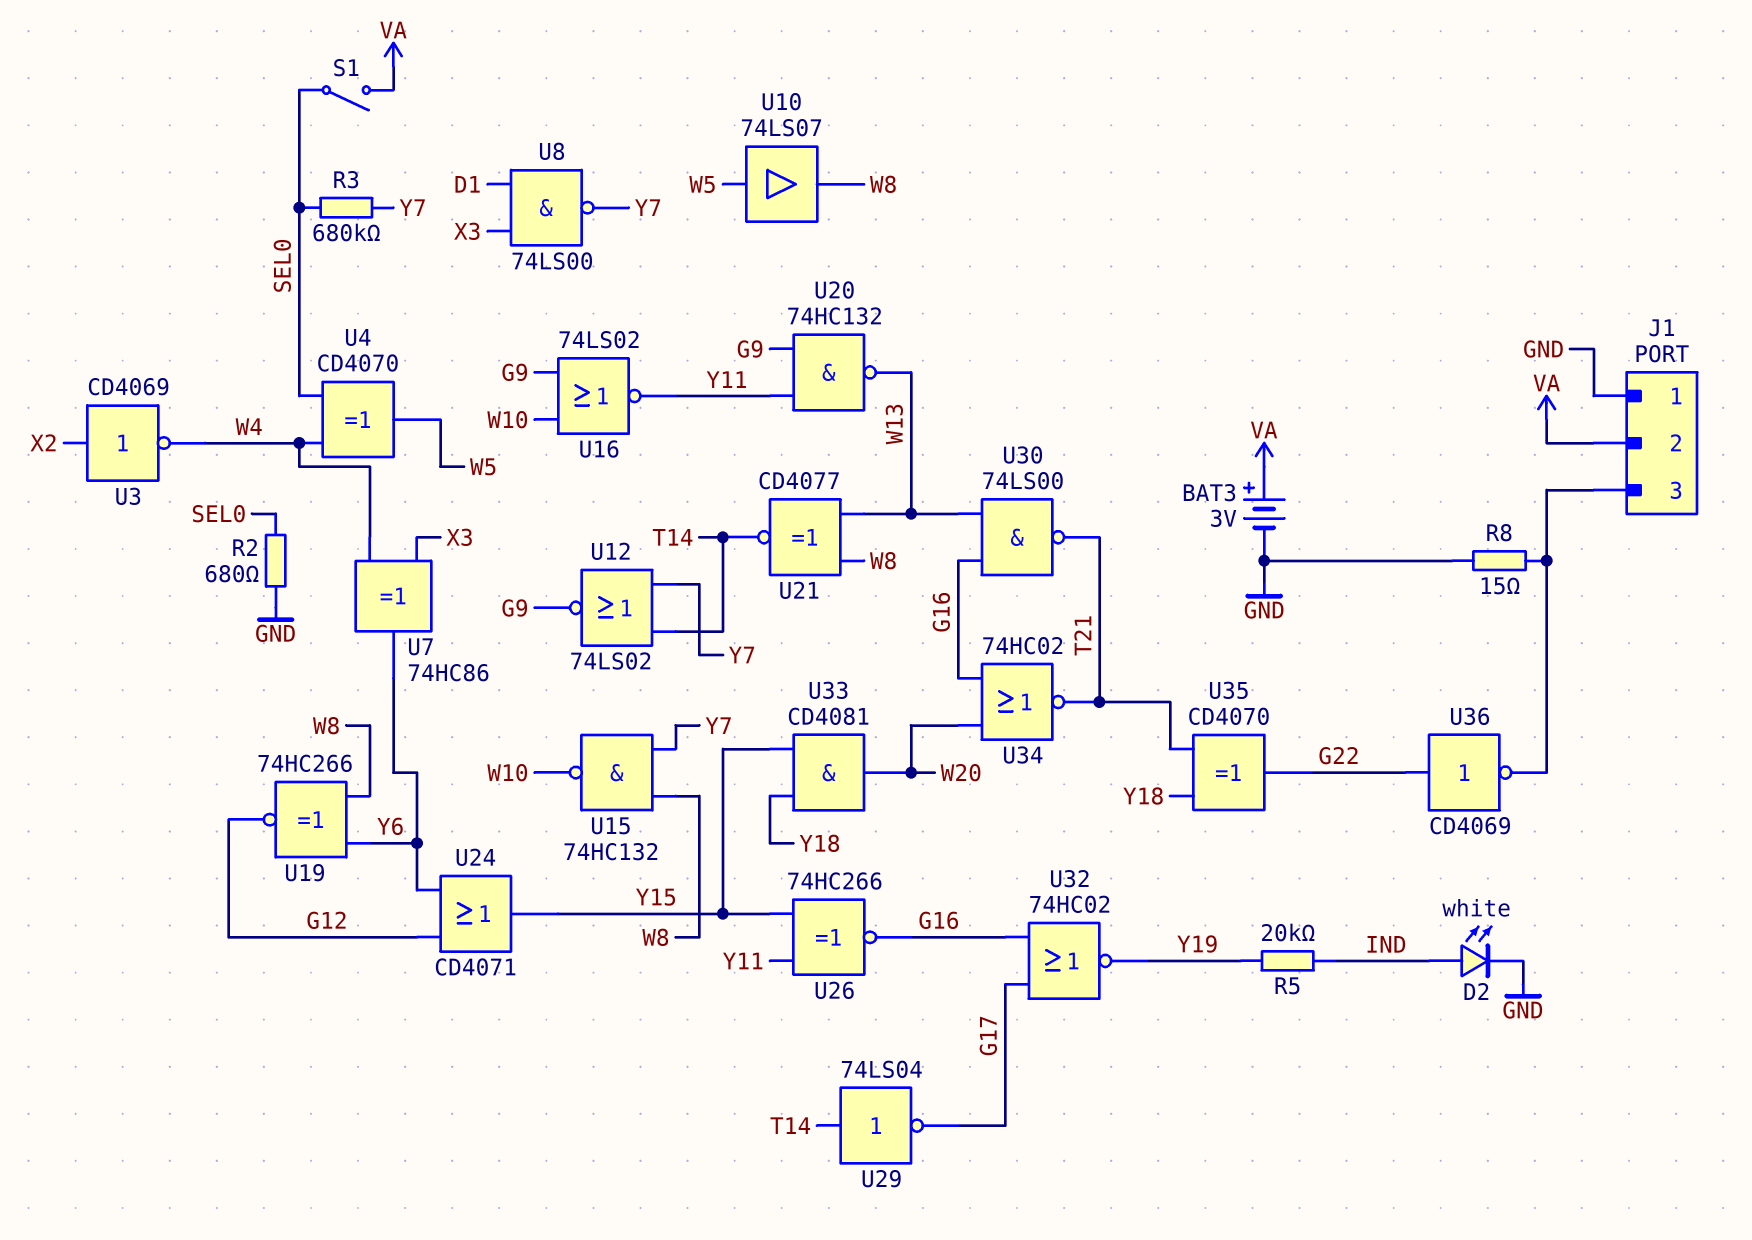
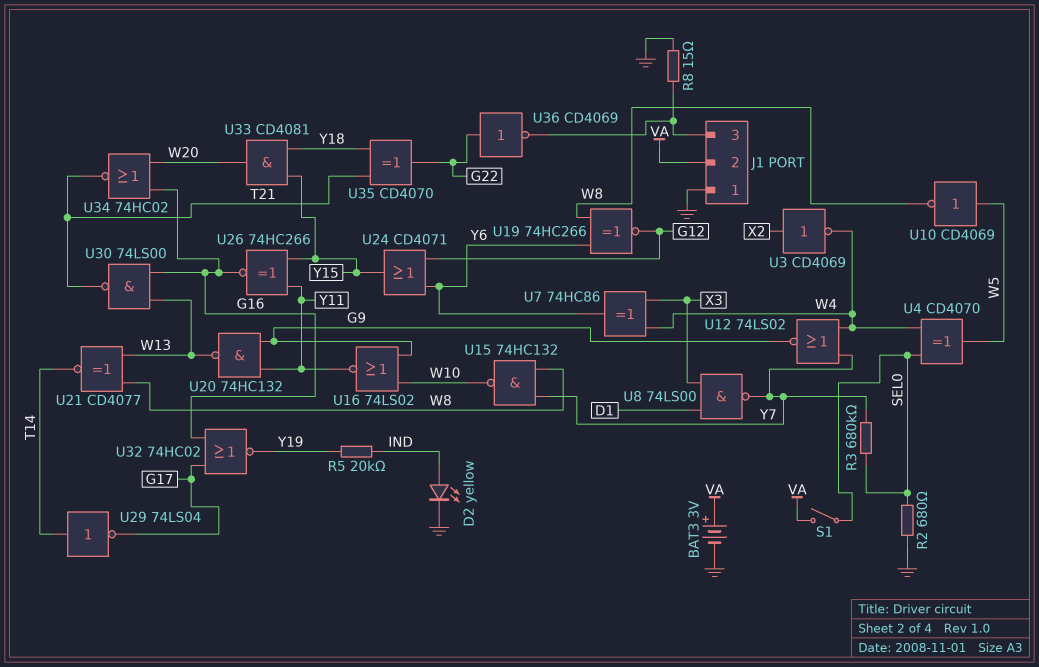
D2: LED white (A IND, K GND) -> LED yellow (A IND, K GND)
U10: buffer 74LS07 (in W5, out W8) -> NOT CD4069 (in W5, out W8)
U12: NOR 74LS02 (in T14, in Y7, out G9) -> NOR 74LS02 (in W4, in Y7, out G9)

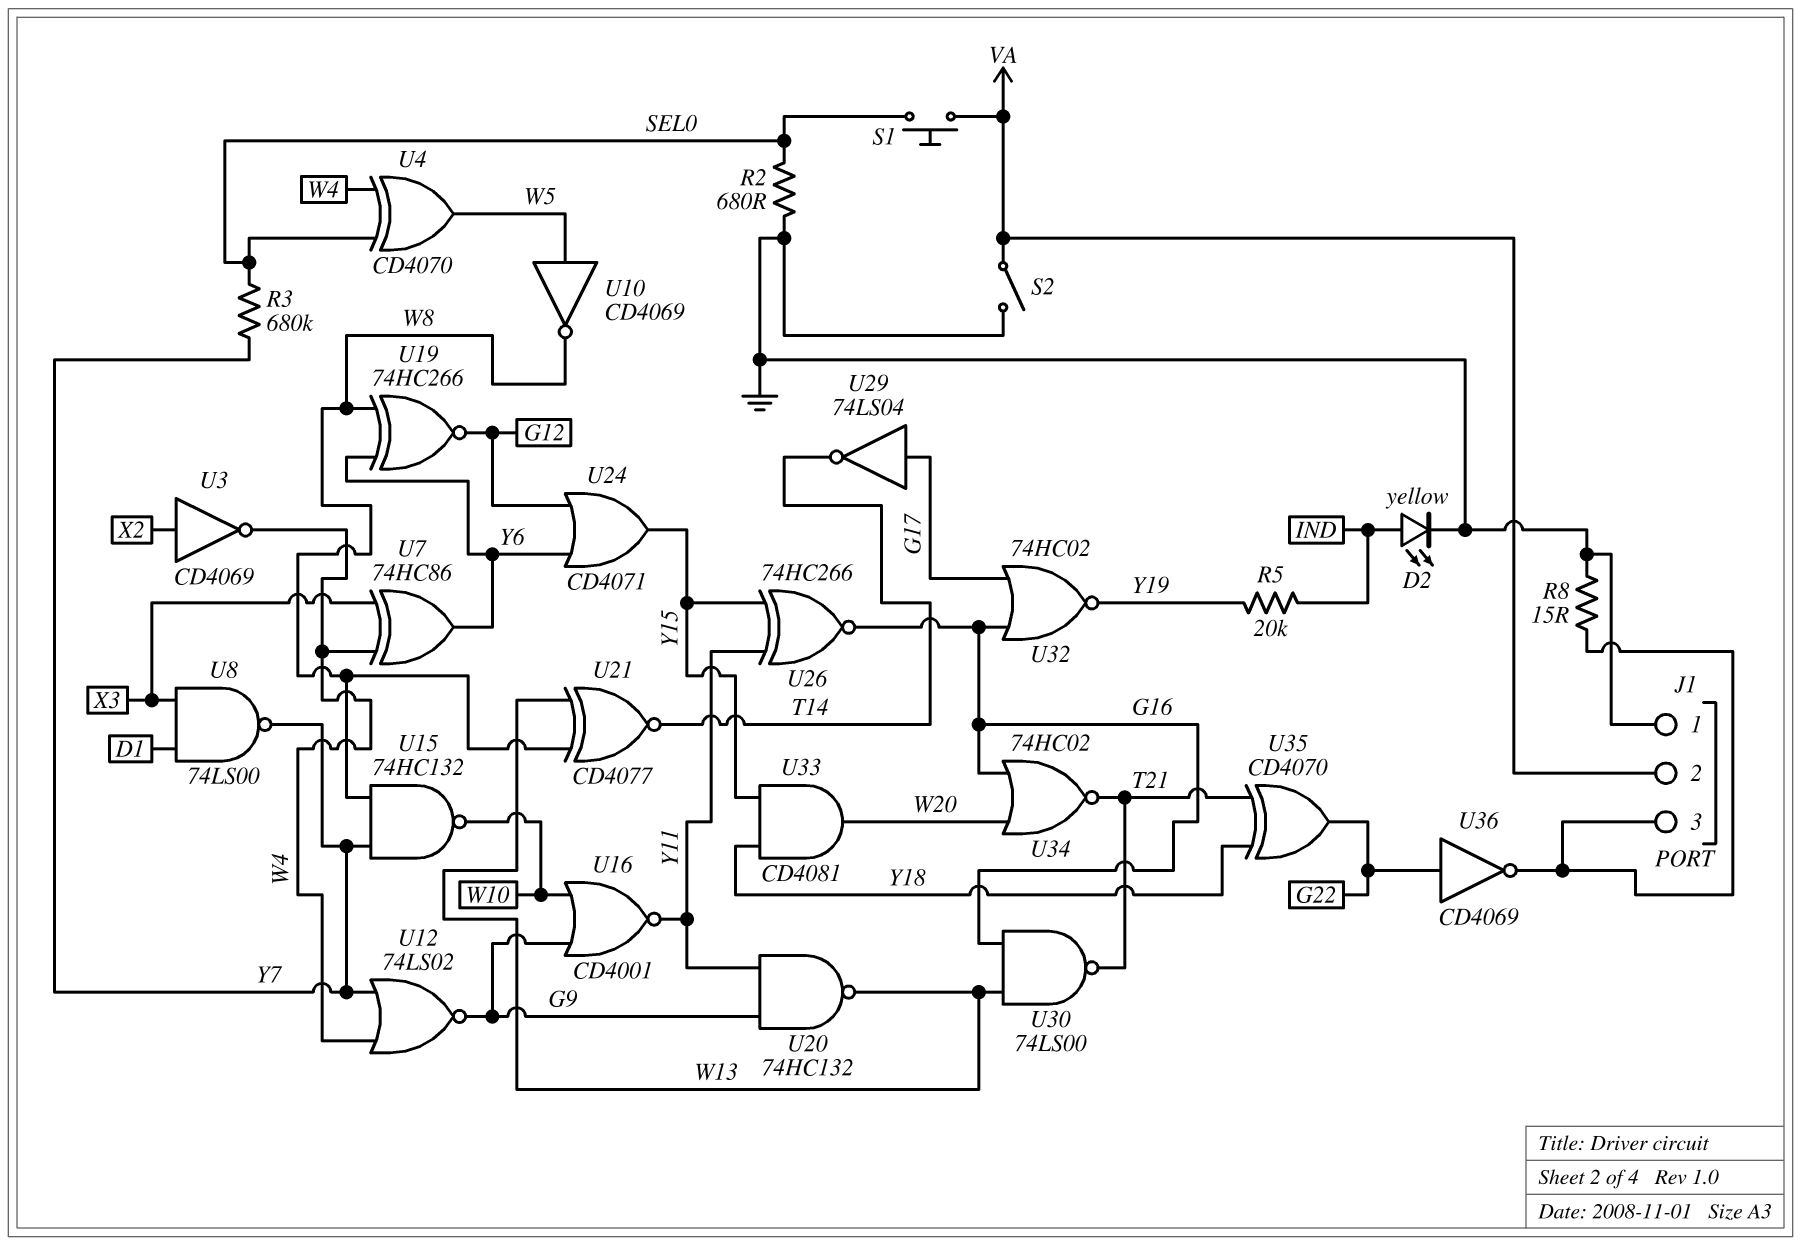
BAT3: 3V (plus VA, minus GND) -> none
S1: switch (SEL0, VA) -> button (SEL0, VA)
S2: none -> switch (GND, VA)
U16: NOR 74LS02 (in G9, in W10, out Y11) -> NOR CD4001 (in G9, in W10, out Y11)
U29: NOT 74LS04 (in T14, out G17) -> NOT 74LS04 (in G17, out T14)

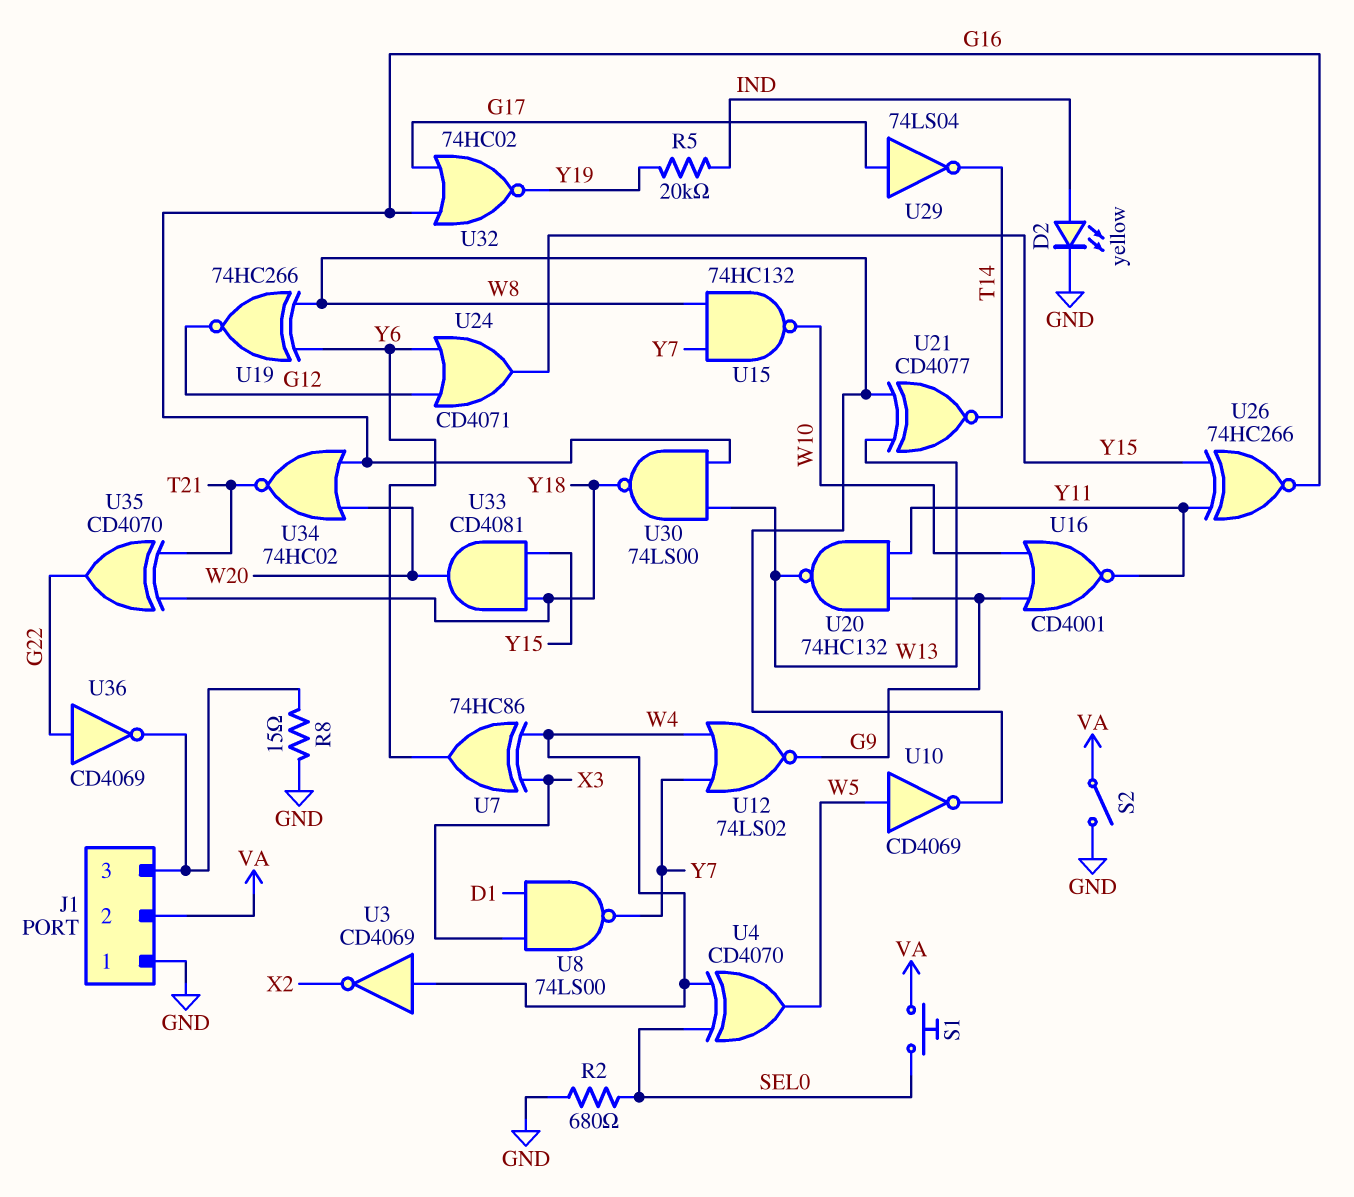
R3: 680k (SEL0, Y7) -> none
U3: NOT CD4069 (in X2, out W4) -> NOT CD4069 (in W4, out X2)
U30: NAND 74LS00 (in G16, in W13, out T21) -> NAND 74LS00 (in G16, in W13, out Y18)

